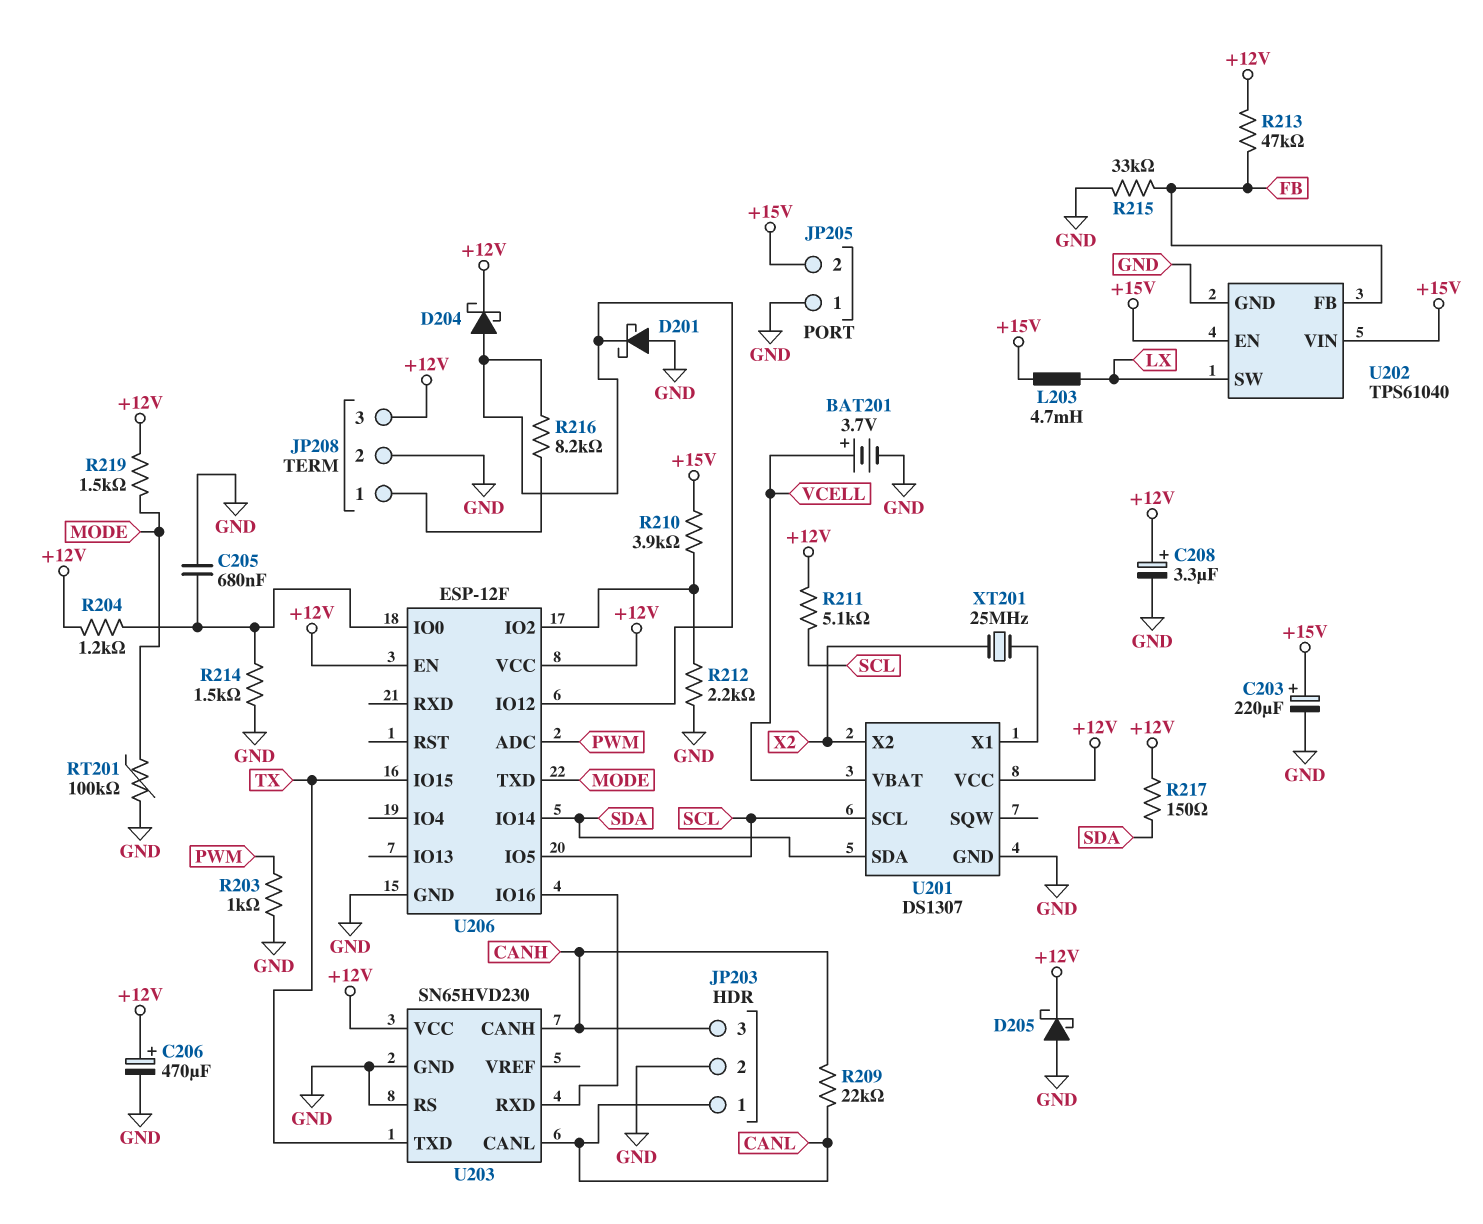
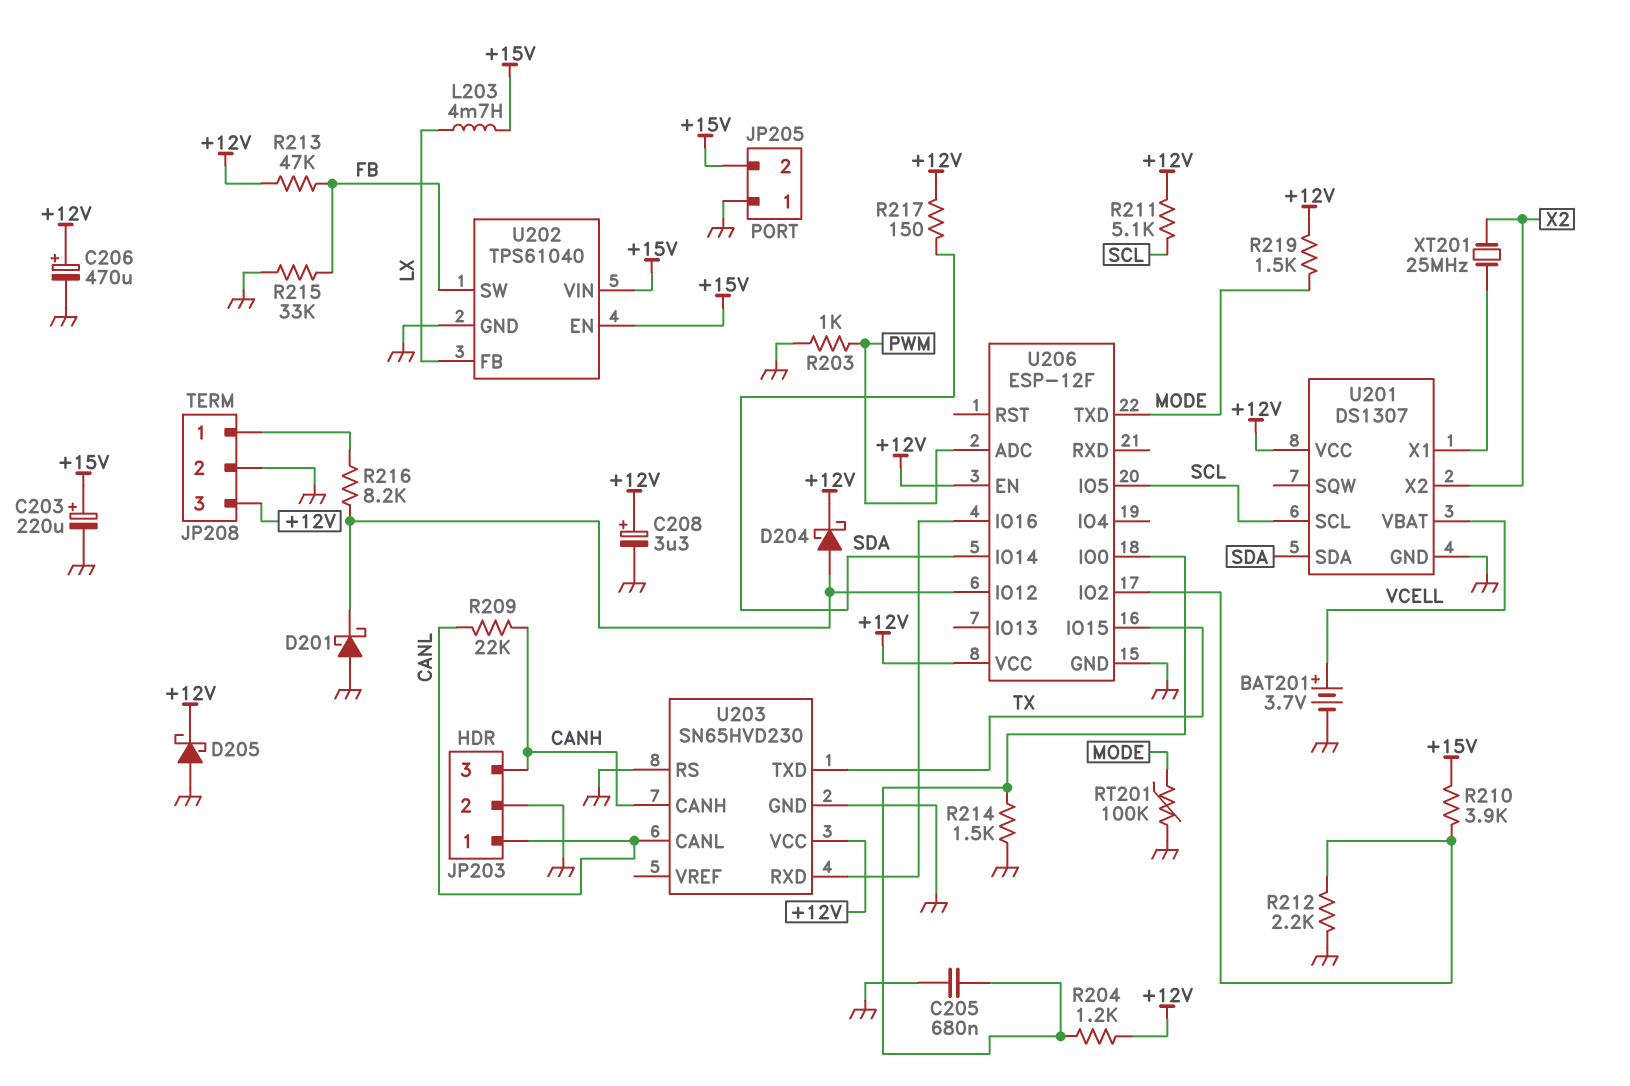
U202 pin FB: FB -> LX
U202 pin SW: LX -> FB

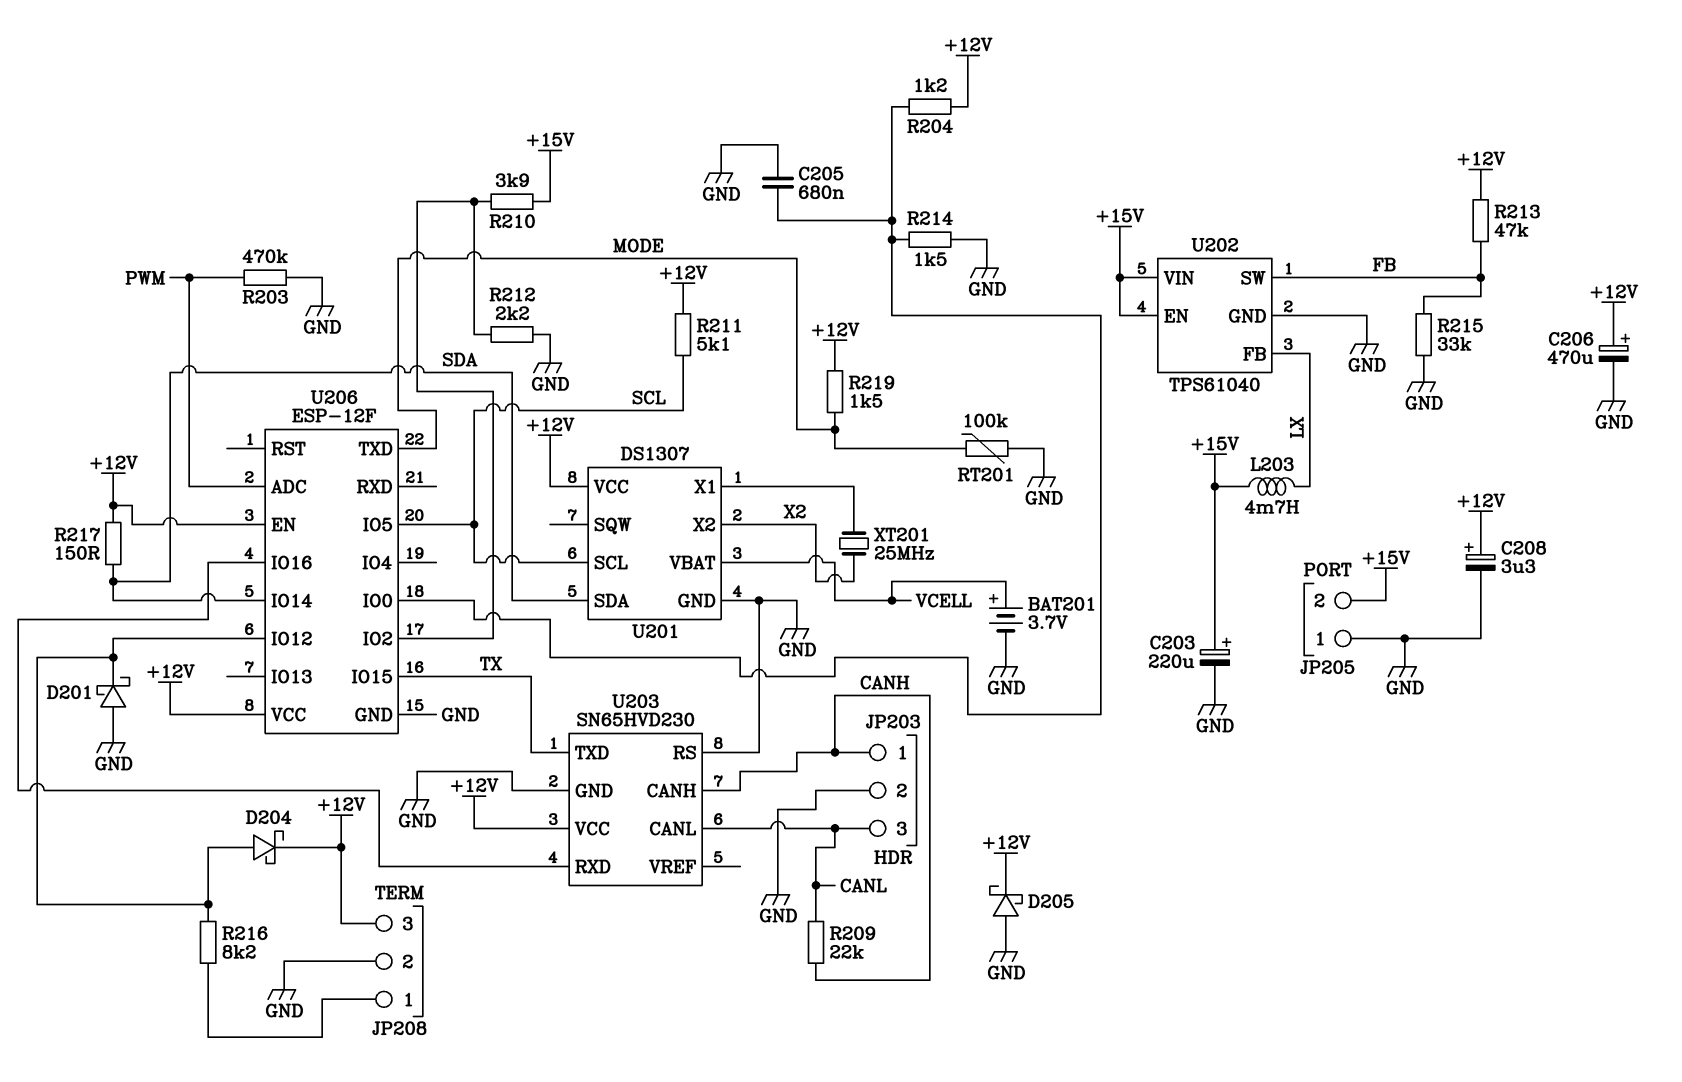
JP203 pin 1: CANL -> CANH
JP203 pin 3: CANH -> CANL
R203: 1k (GND, PWM) -> 470k (GND, PWM)

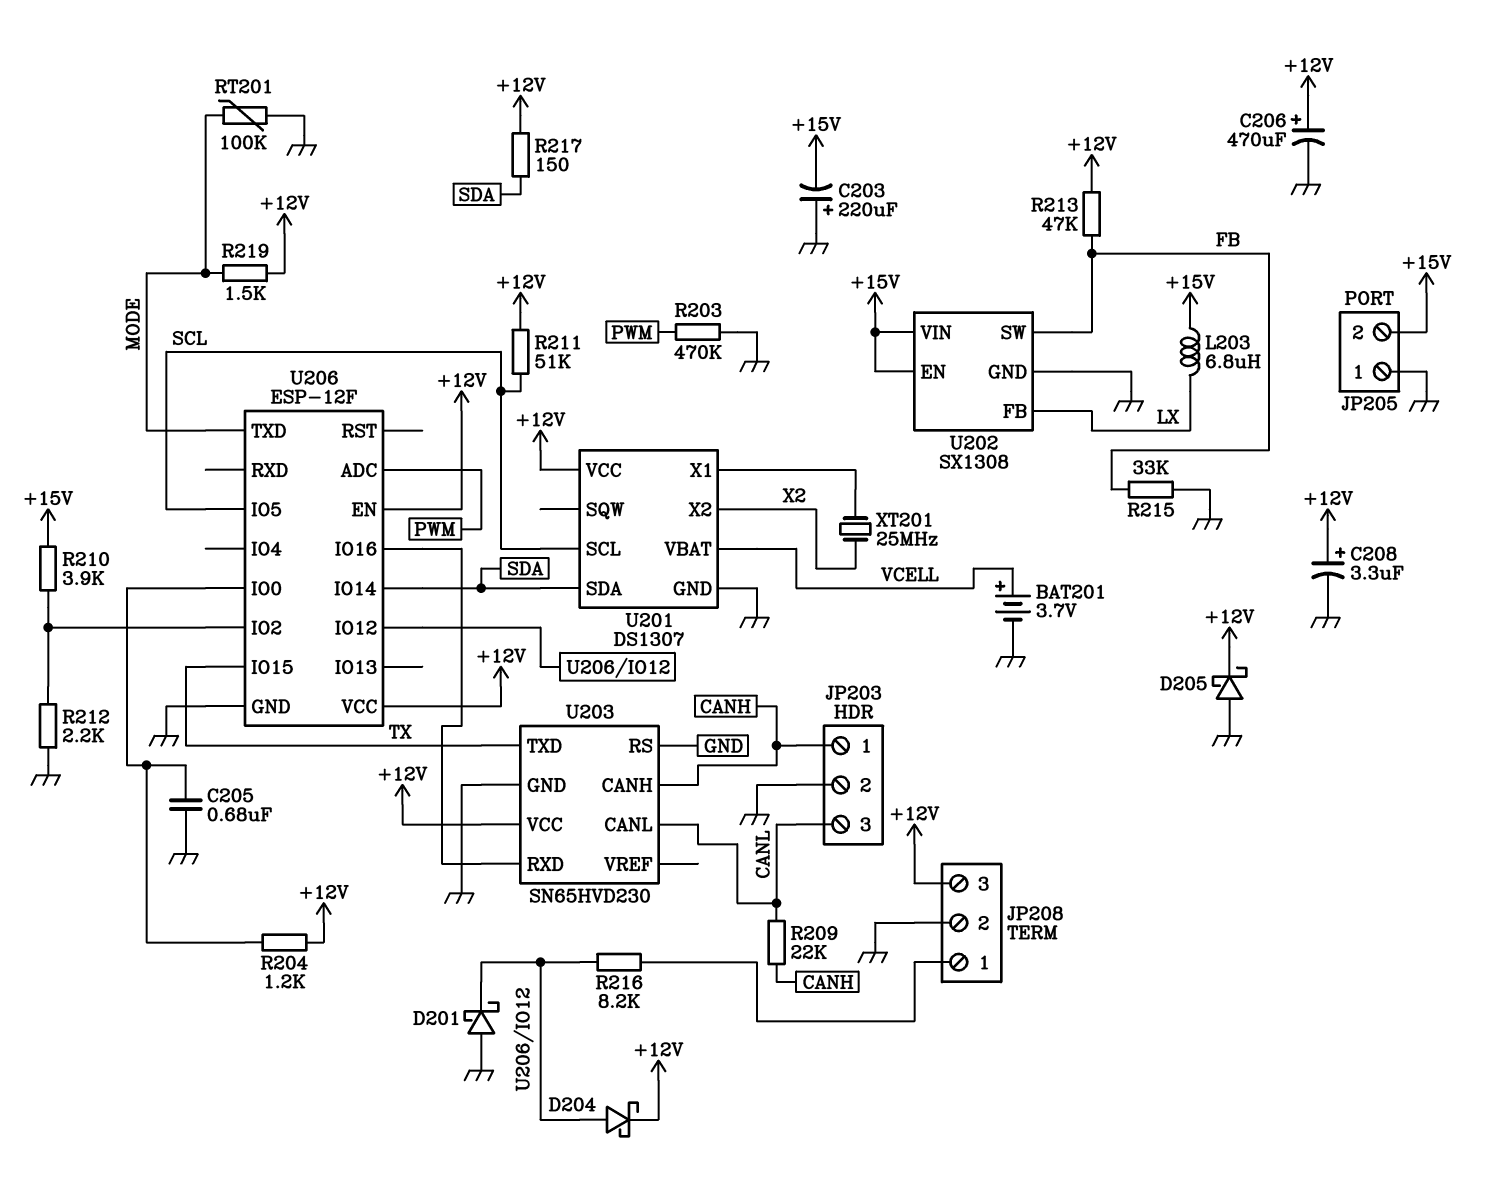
C203: 220uF (plus +15V, minus GND) -> 220uF (plus GND, minus +15V)
L203: 4.7mH (+15V, LX) -> 6.8uH (+15V, LX)
R211: 5.1k (+12V, SCL) -> 51k (+12V, SCL)
R214: 1.5k (GND, U206/IO0) -> none
U202: TPS61040 -> SX1308

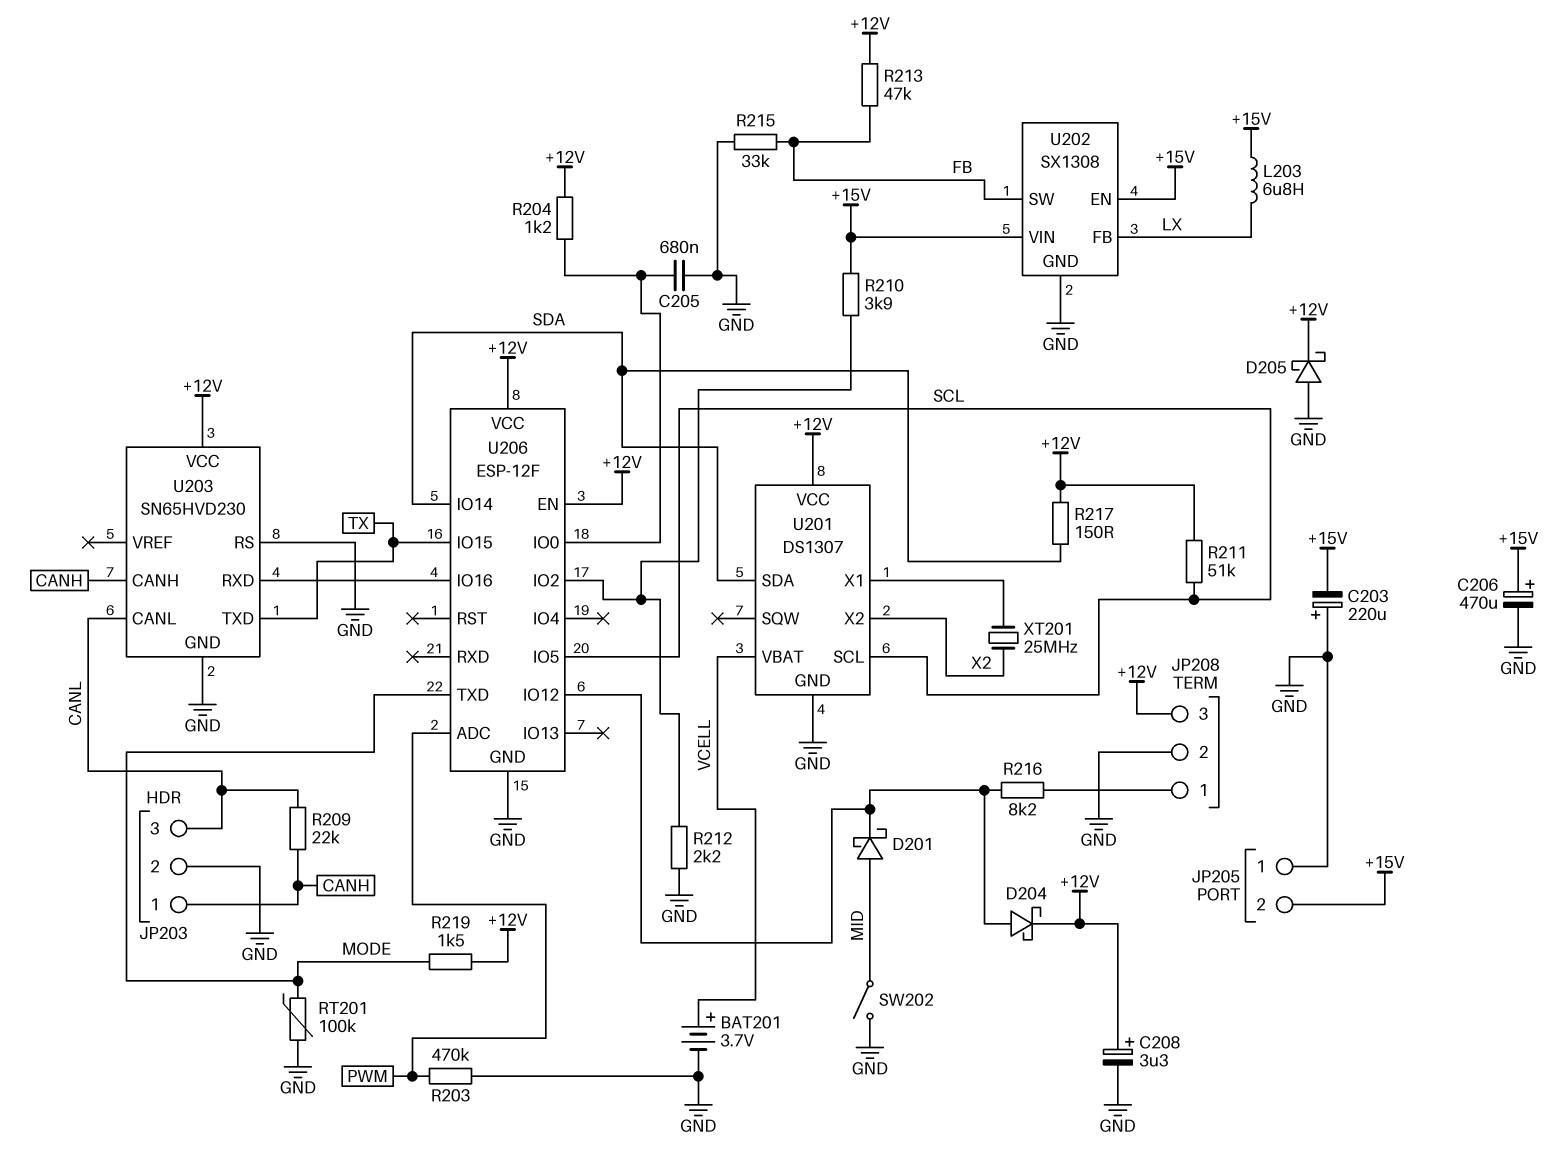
C206: 470uF (plus +12V, minus GND) -> 470uF (plus +15V, minus GND)
D201: schottky (A GND, K U206/IO12) -> schottky (A MID, K U206/IO12)
SW202: none -> switch (GND, MID)

